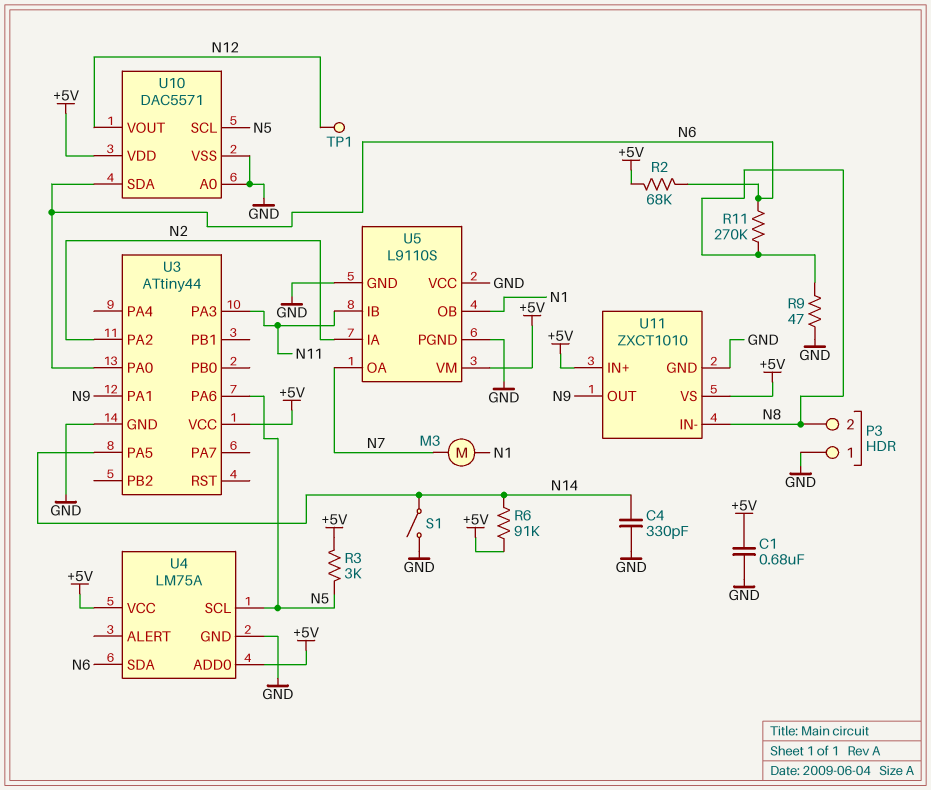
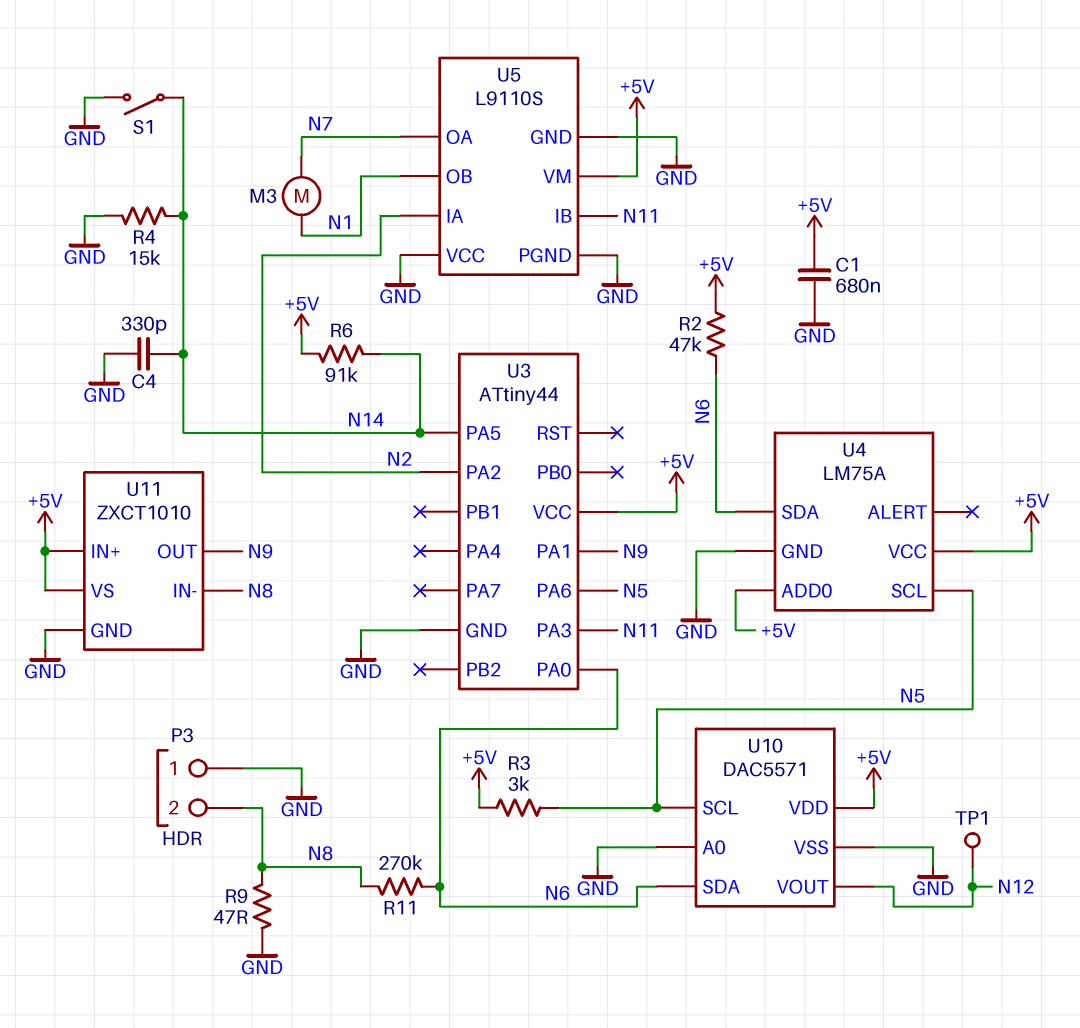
R2: 68k (+5V, N6) -> 47k (+5V, N6)
R4: none -> 15k (GND, N14)

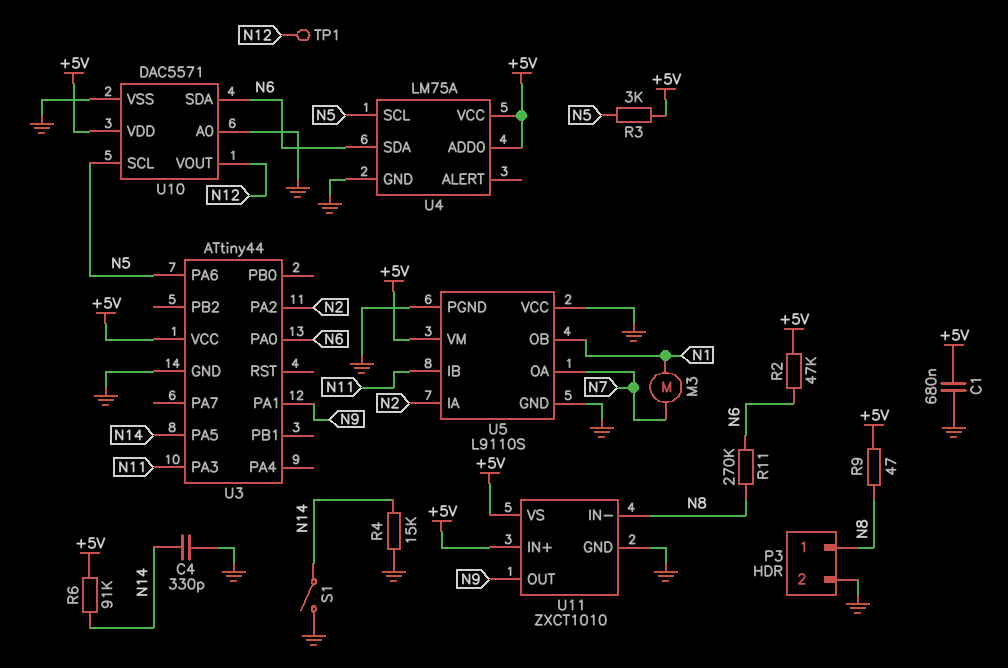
P3 pin 1: GND -> N8
P3 pin 2: N8 -> GND
R9: 47 (GND, N8) -> 47 (+5V, N8)

